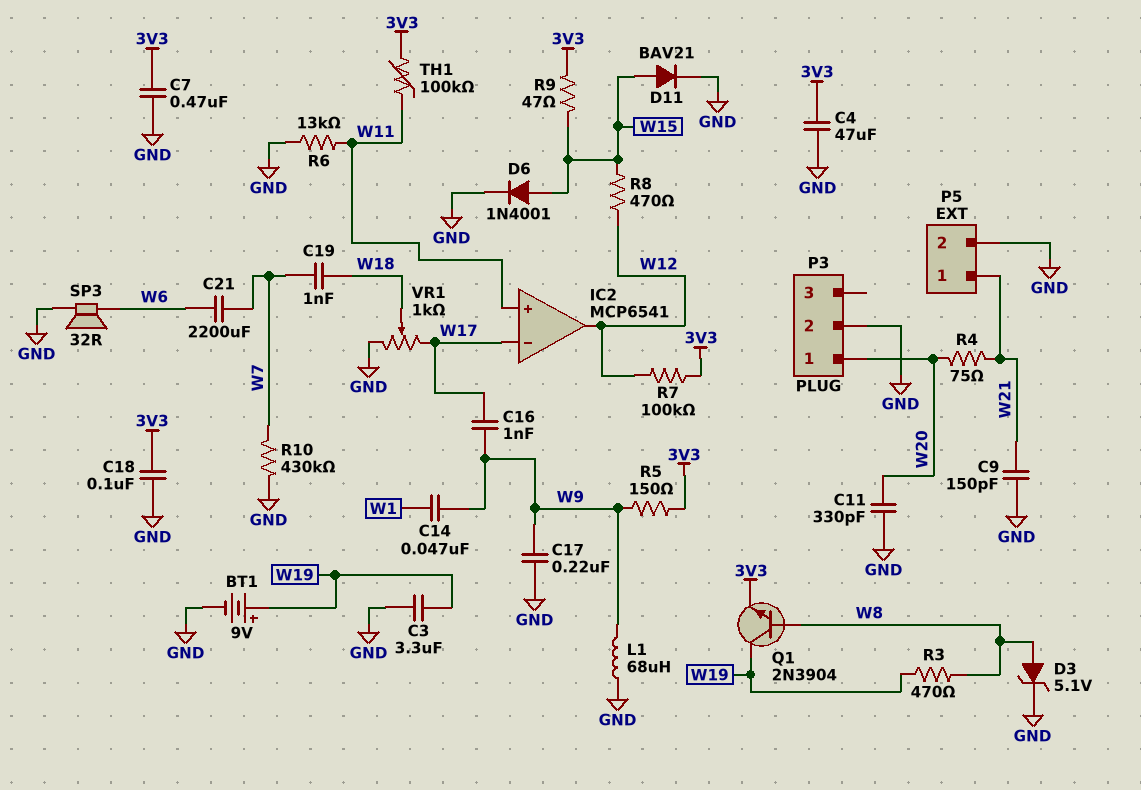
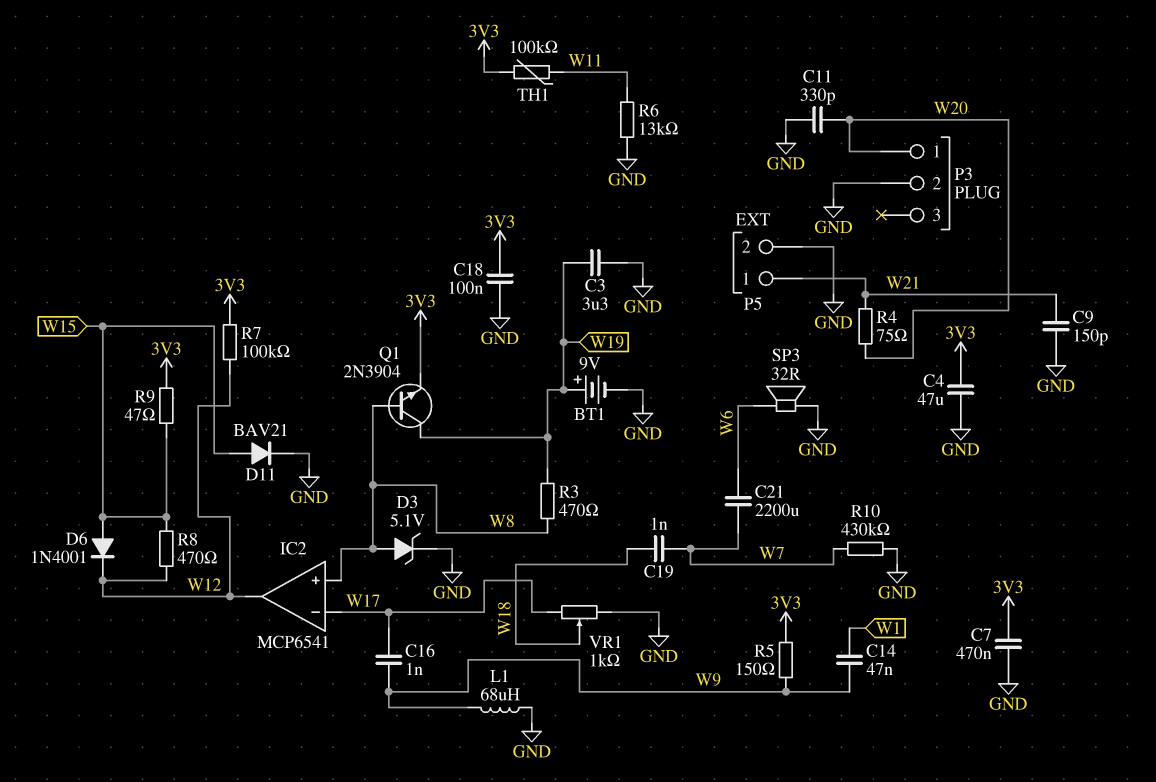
C17: 220nF (GND, W9) -> none
D6: diode 1N4001 (A W15, K GND) -> diode 1N4001 (A W15, K W12)
IC2 pin in+: W11 -> W8

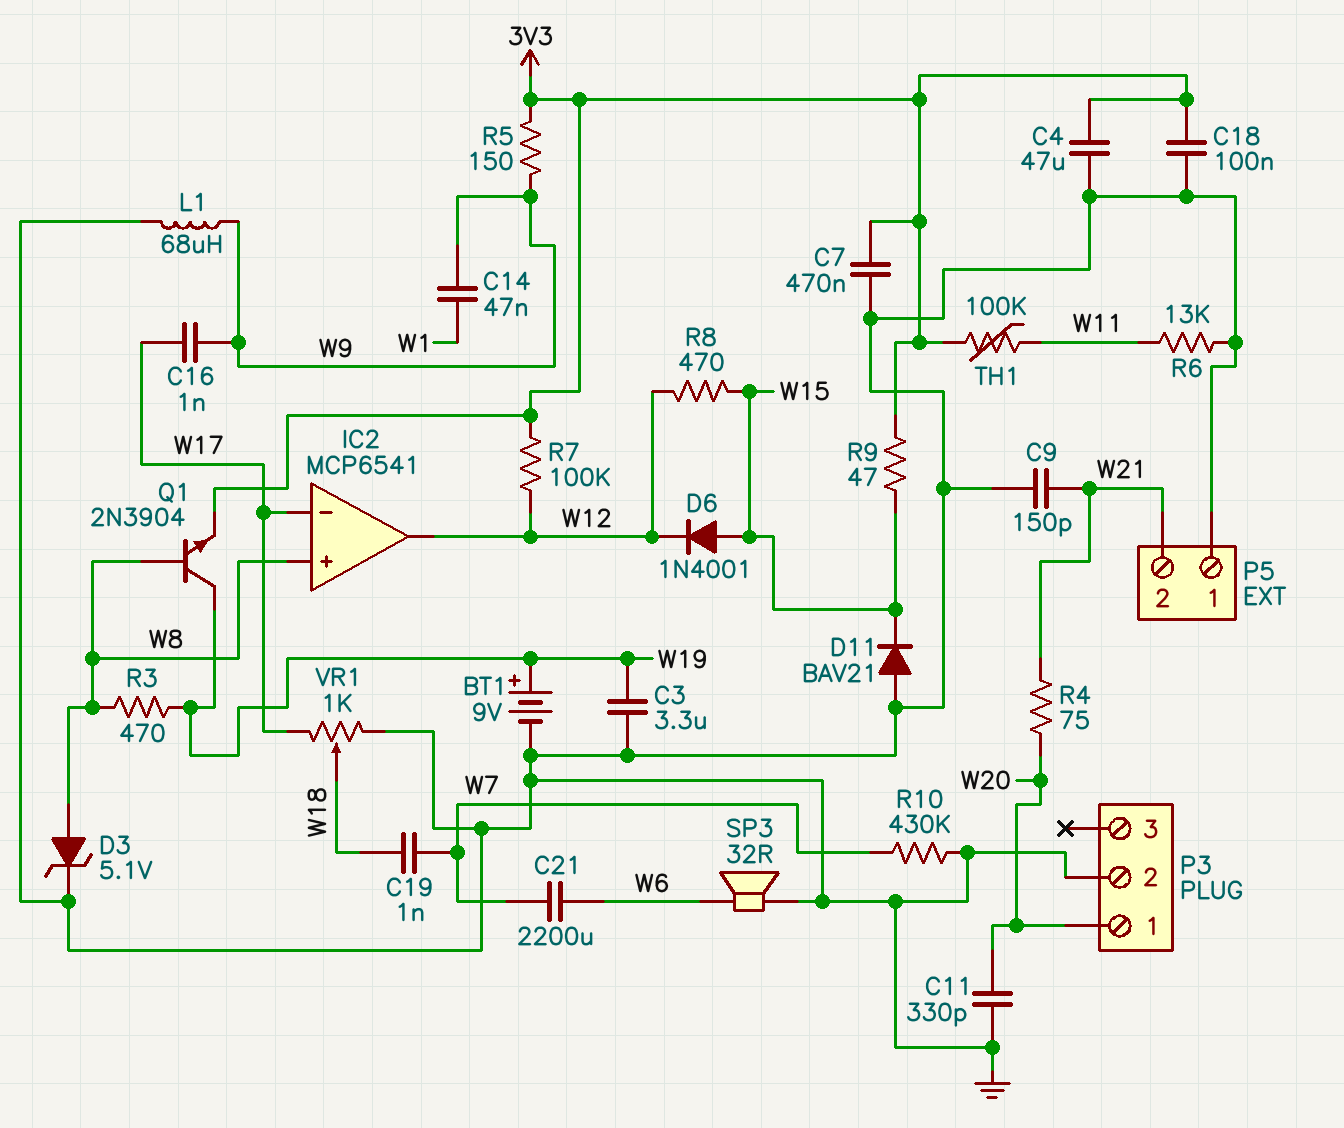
D11: diode BAV21 (A W15, K GND) -> diode BAV21 (A GND, K W15)
P5 pin 1: W21 -> GND
P5 pin 2: GND -> W21

